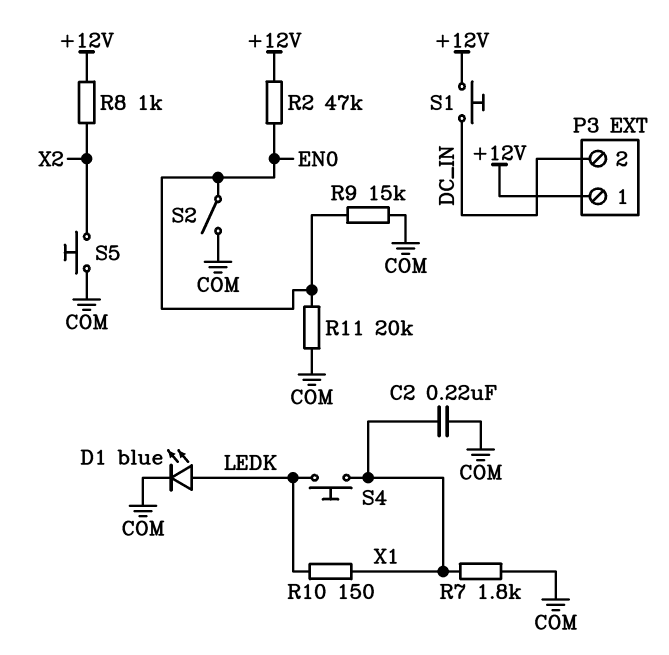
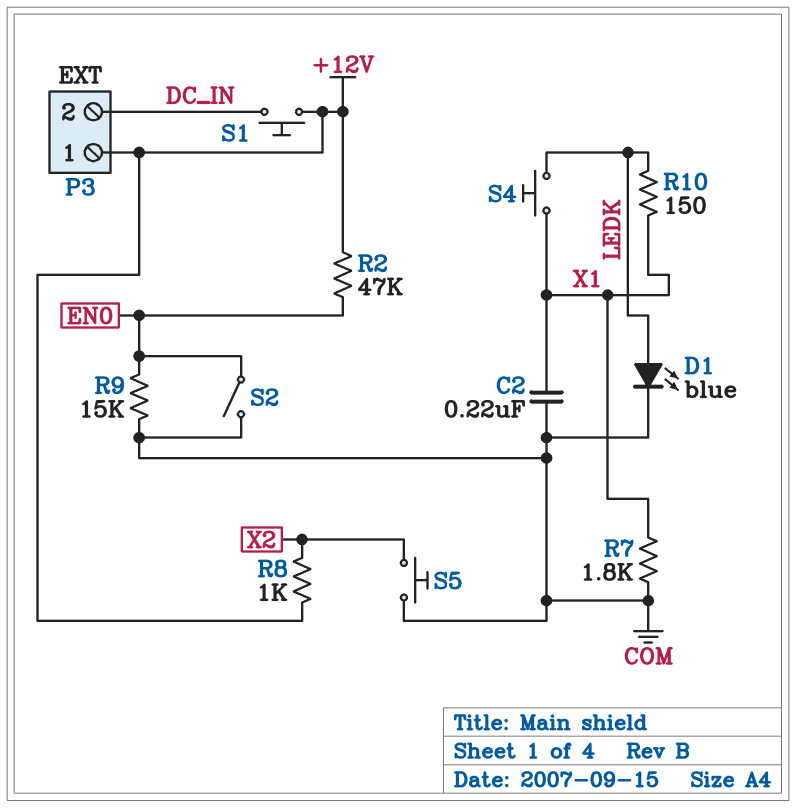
R11: 20k (COM, EN0) -> none

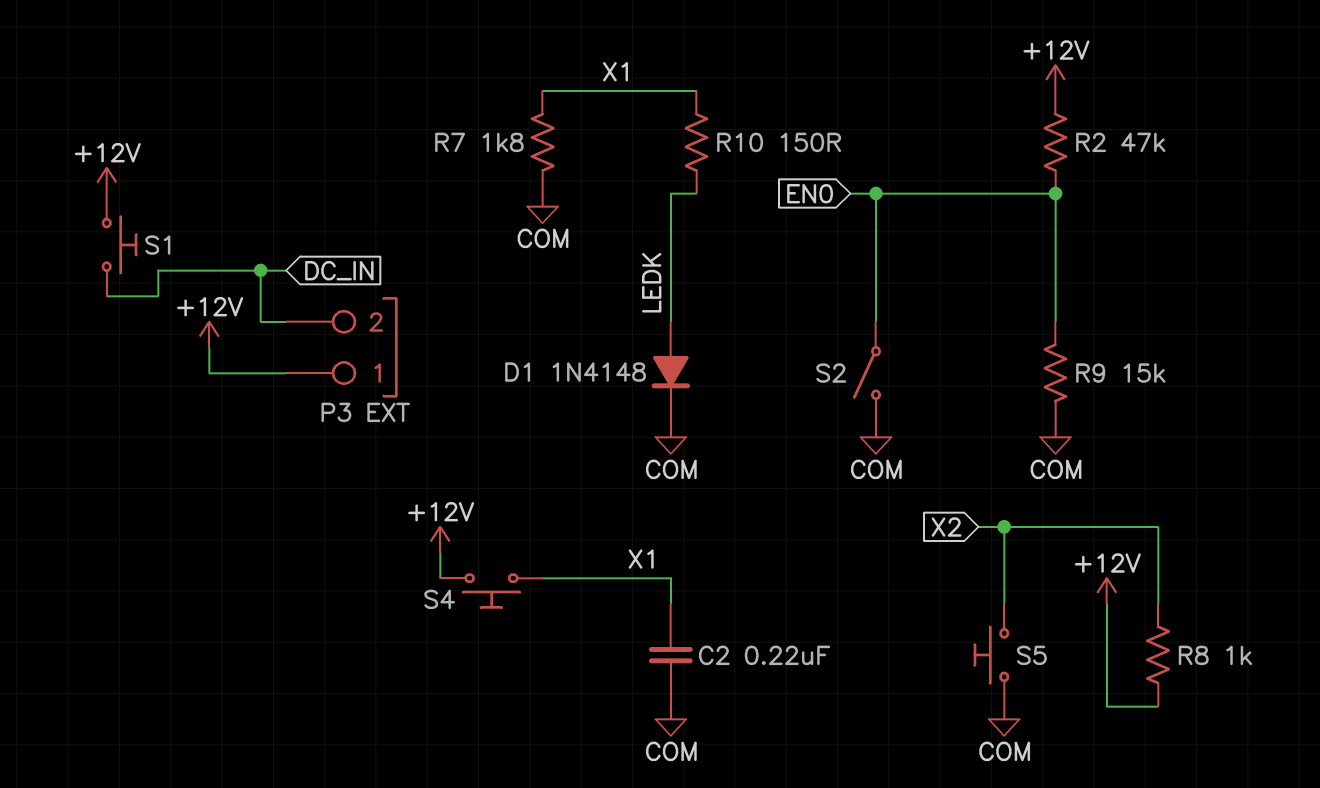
D1: LED blue (A LEDK, K COM) -> diode 1N4148 (A LEDK, K COM)
S4: button (LEDK, X1) -> button (+12V, X1)

